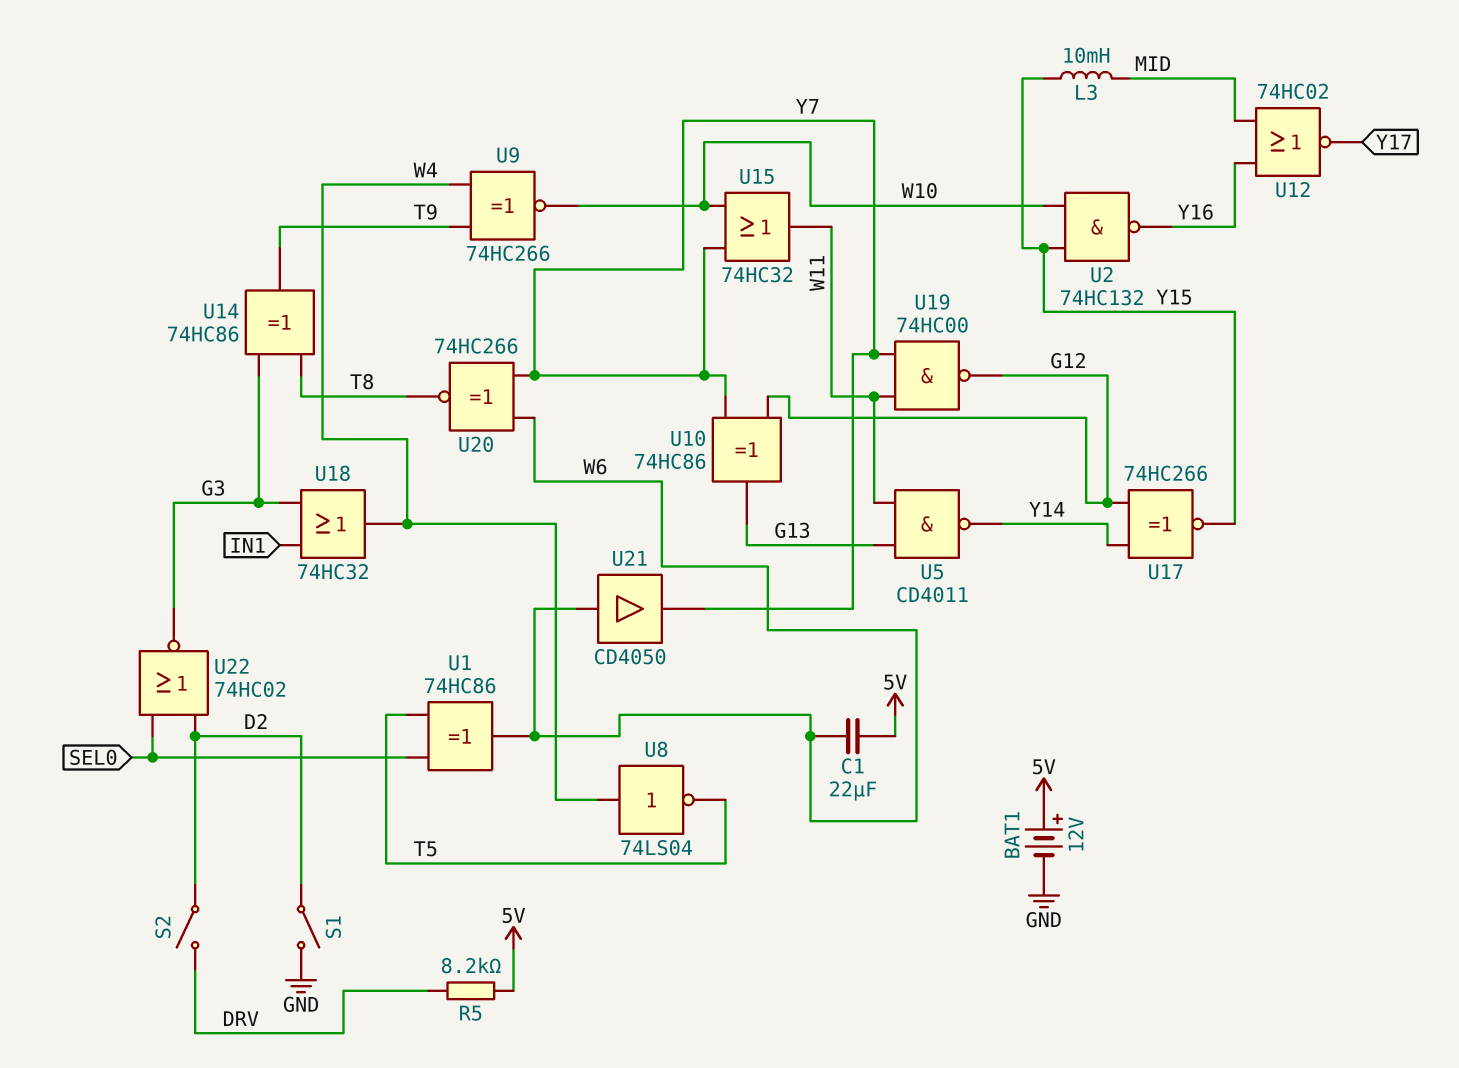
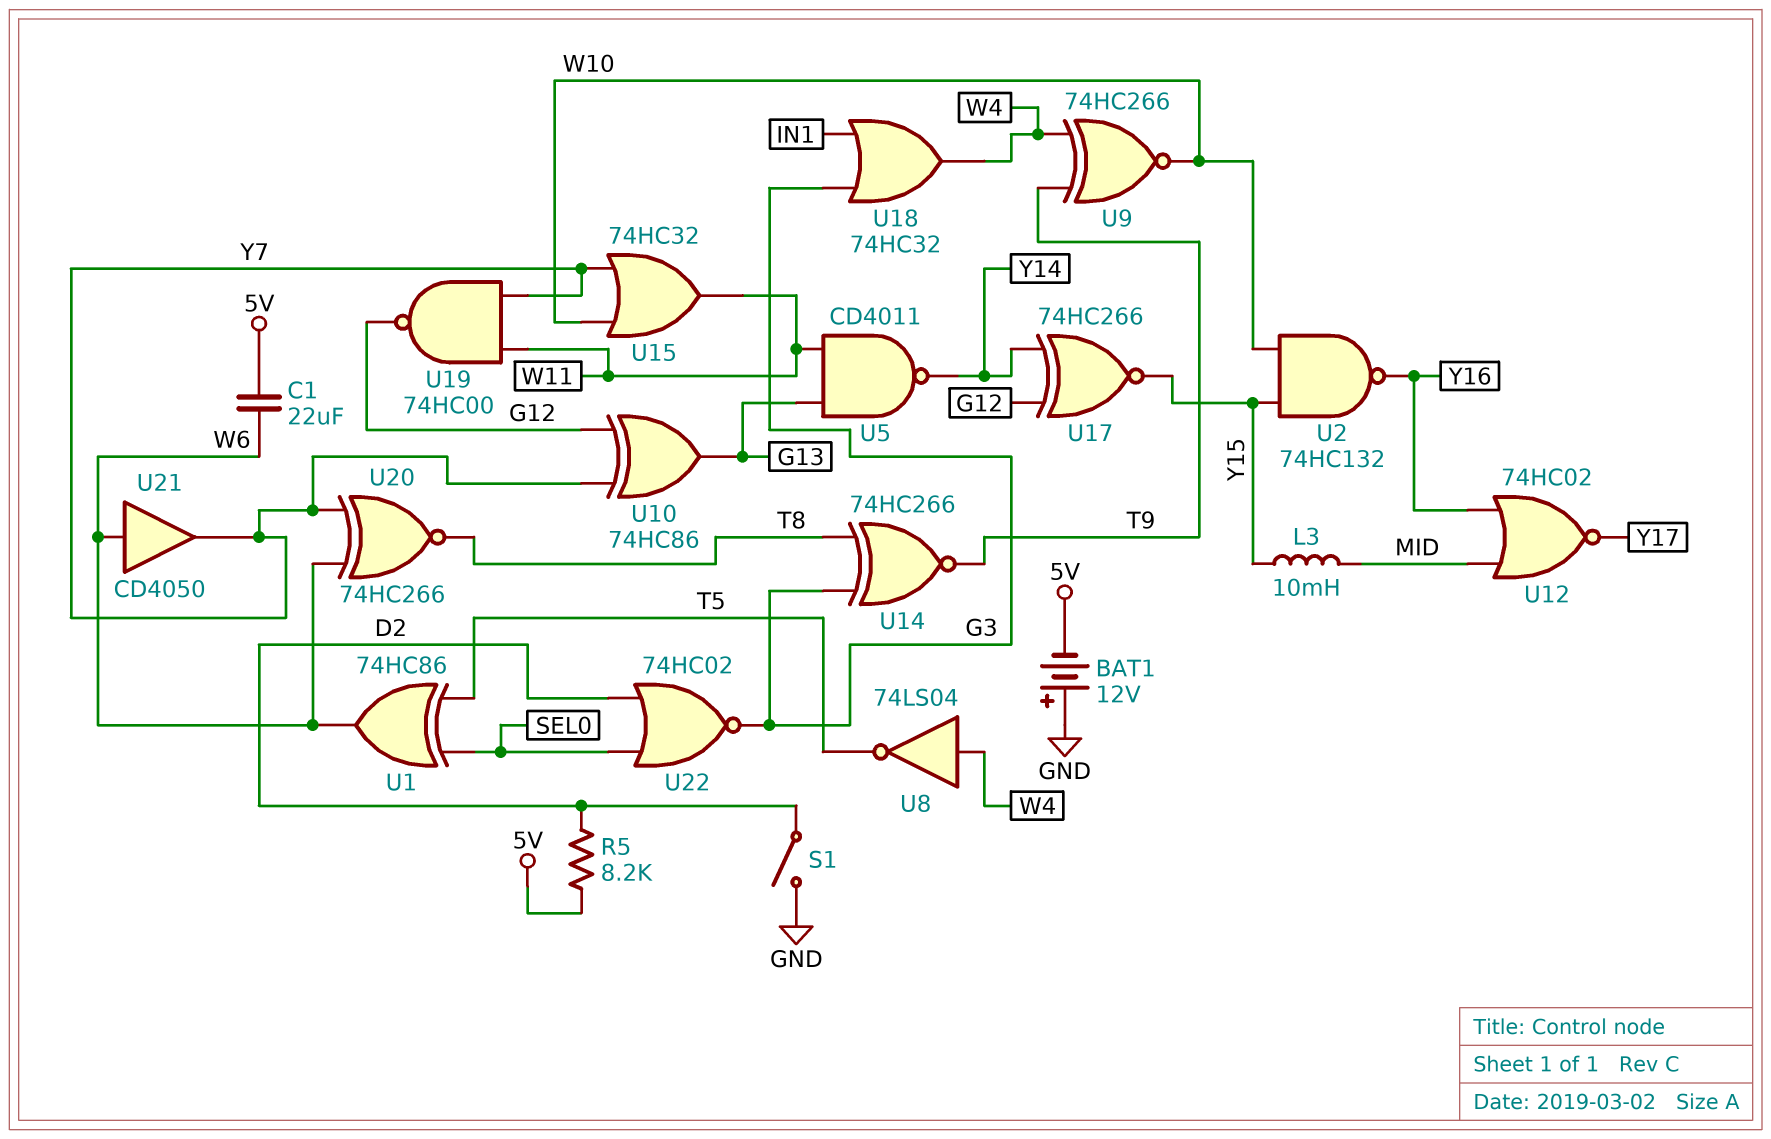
BAT1: 12V (plus 5V, minus GND) -> 12V (plus GND, minus 5V)
R5: 8.2k (5V, DRV) -> 8.2k (5V, D2)
S2: switch (D2, DRV) -> none
U14: XOR 74HC86 (in G3, in T8, out T9) -> XNOR 74HC266 (in G3, in T8, out T9)

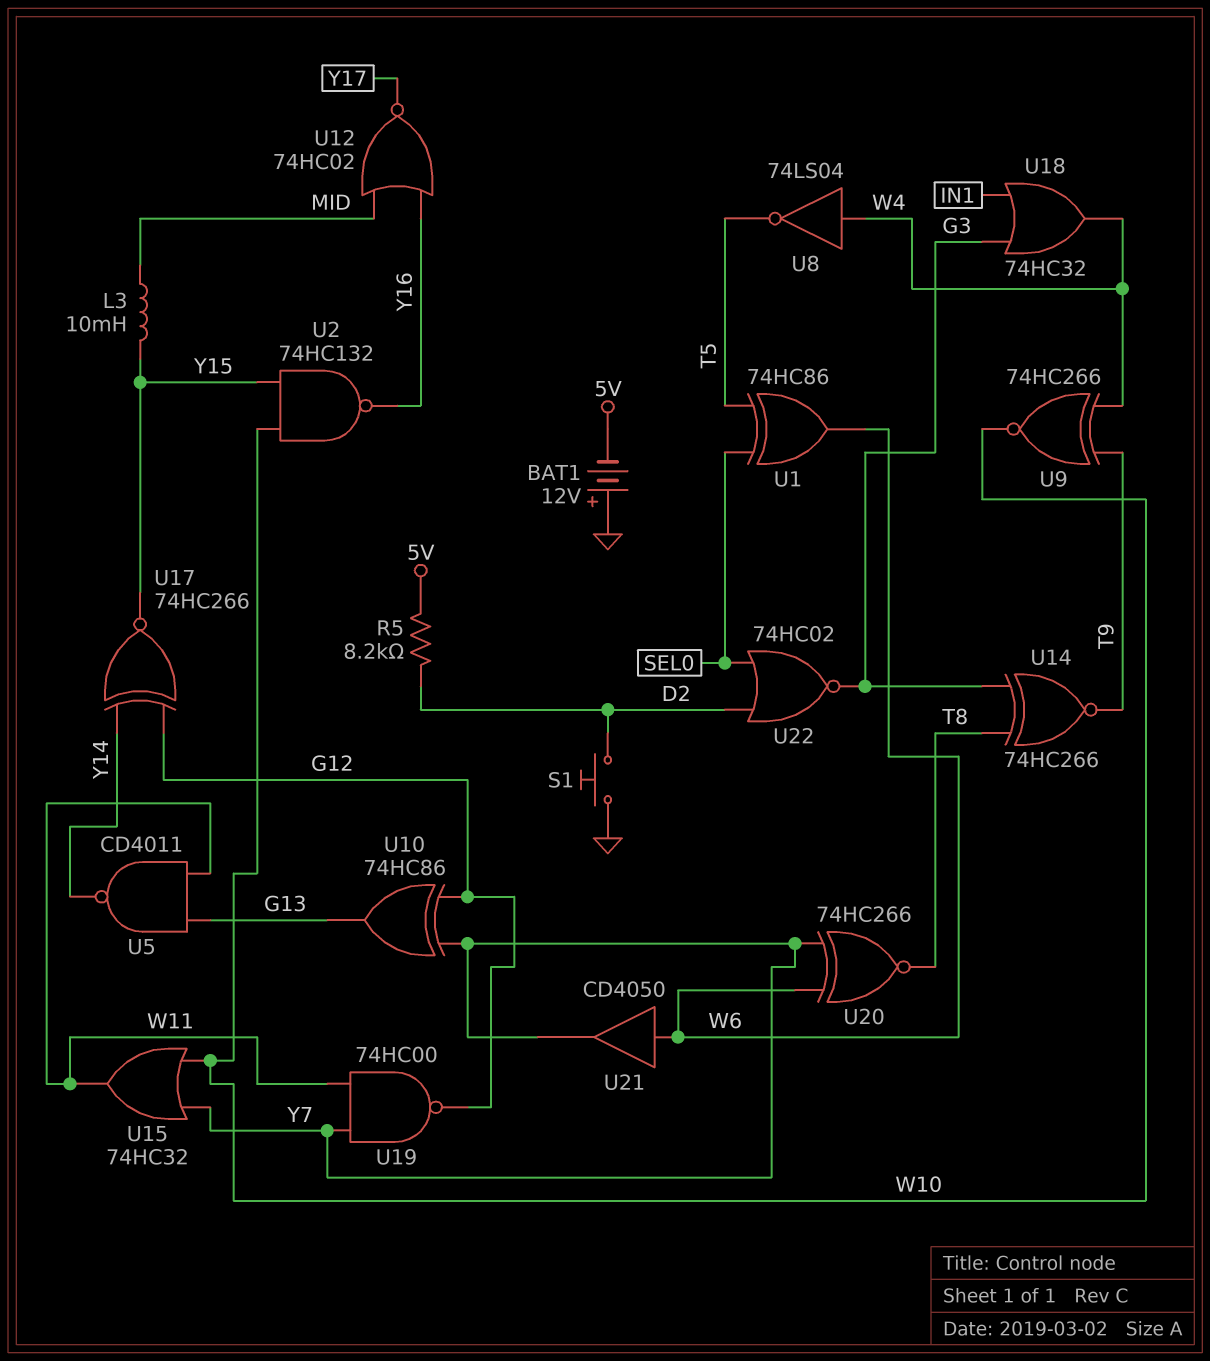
C1: 22uF (5V, W6) -> none
S1: switch (D2, GND) -> button (D2, GND)

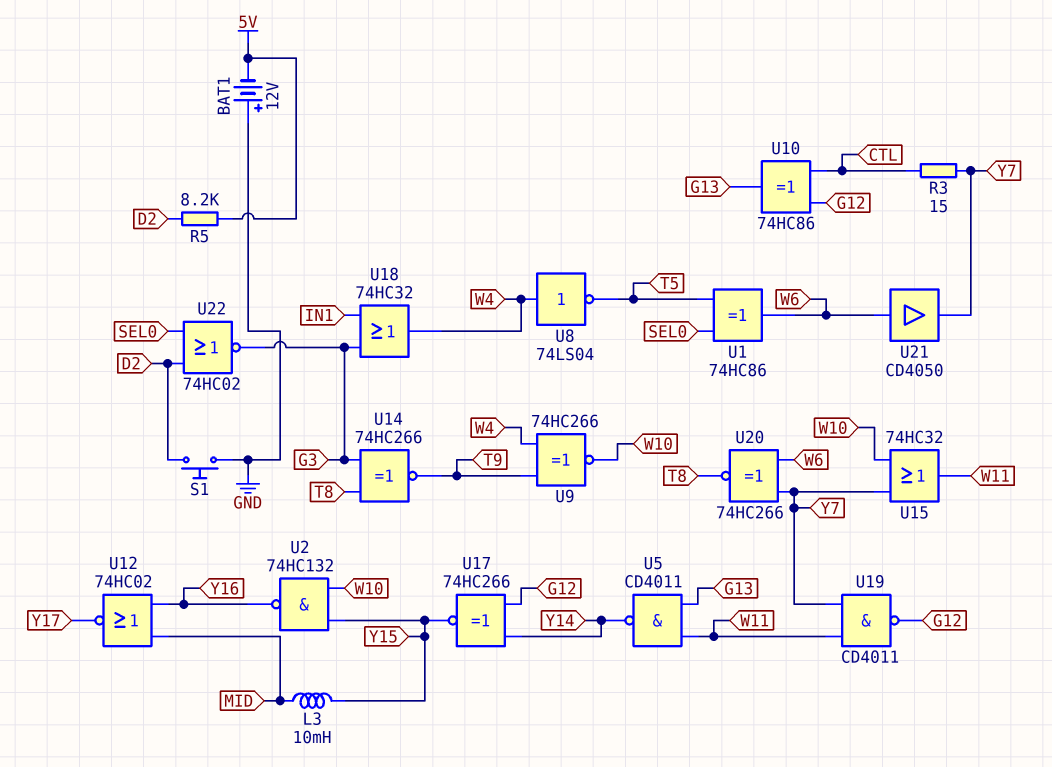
R3: none -> 15 (CTL, Y7)
U10: XOR 74HC86 (in G12, in Y7, out G13) -> XOR 74HC86 (in CTL, in G12, out G13)
U19: NAND 74HC00 (in W11, in Y7, out G12) -> NAND CD4011 (in W11, in Y7, out G12)

